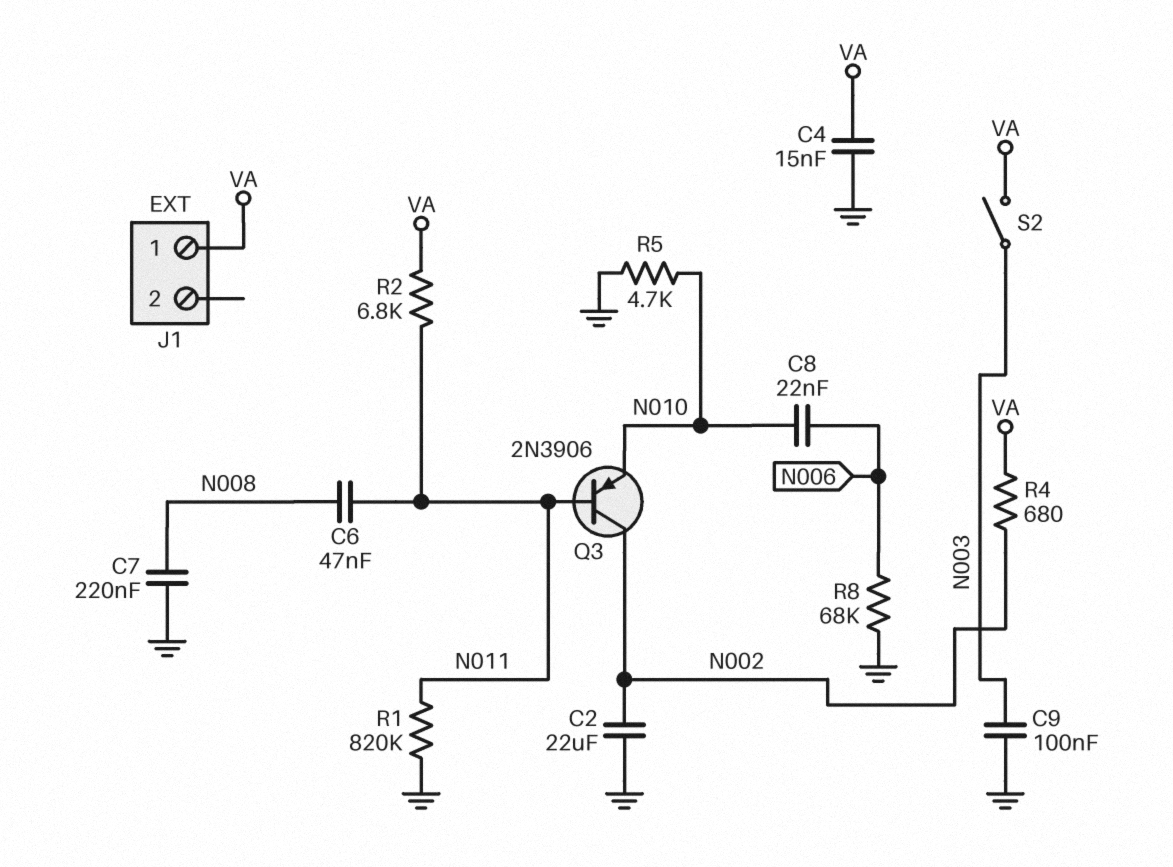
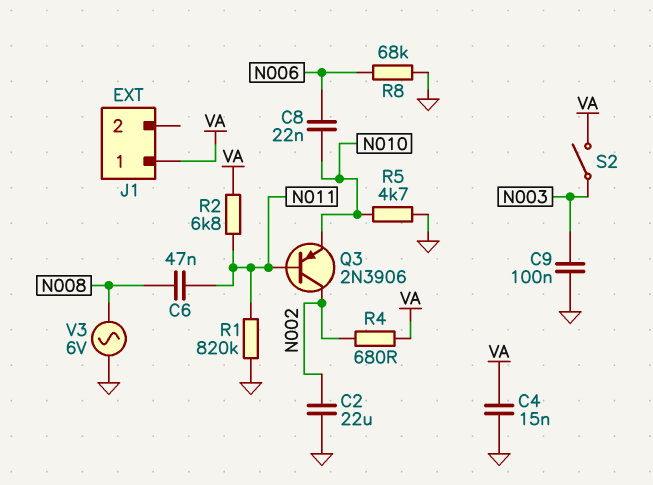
C7: 220nF (GND, N008) -> none
V3: none -> AC 6V (GND, N008)

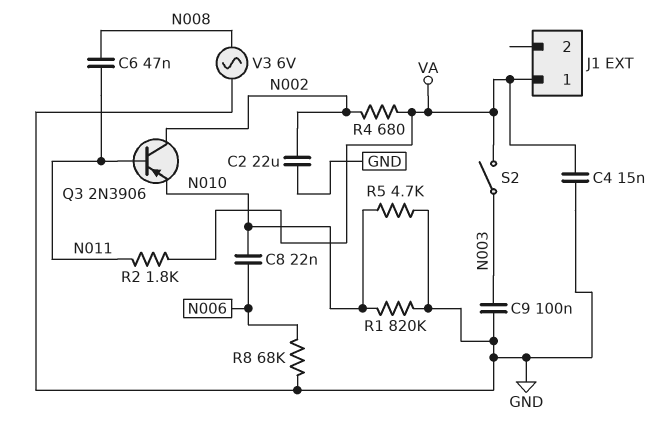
R1: 820k (GND, N011) -> 820k (GND, N010)
R2: 6.8k (N011, VA) -> 1.8k (N011, VA)

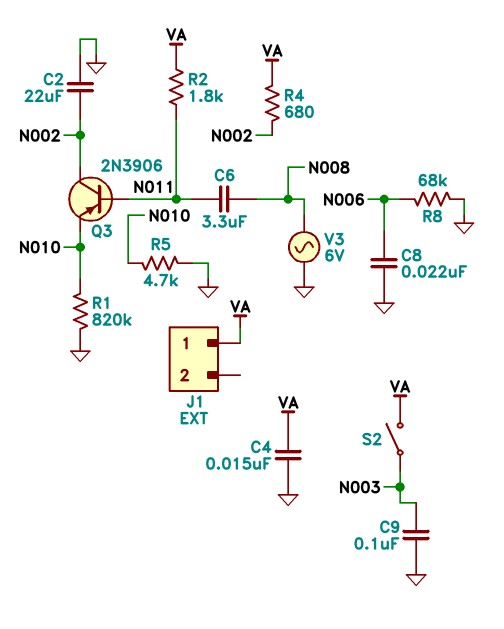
C6: 47nF (N008, N011) -> 3.3uF (N008, N011)
C8: 22nF (N006, N010) -> 22nF (GND, N006)

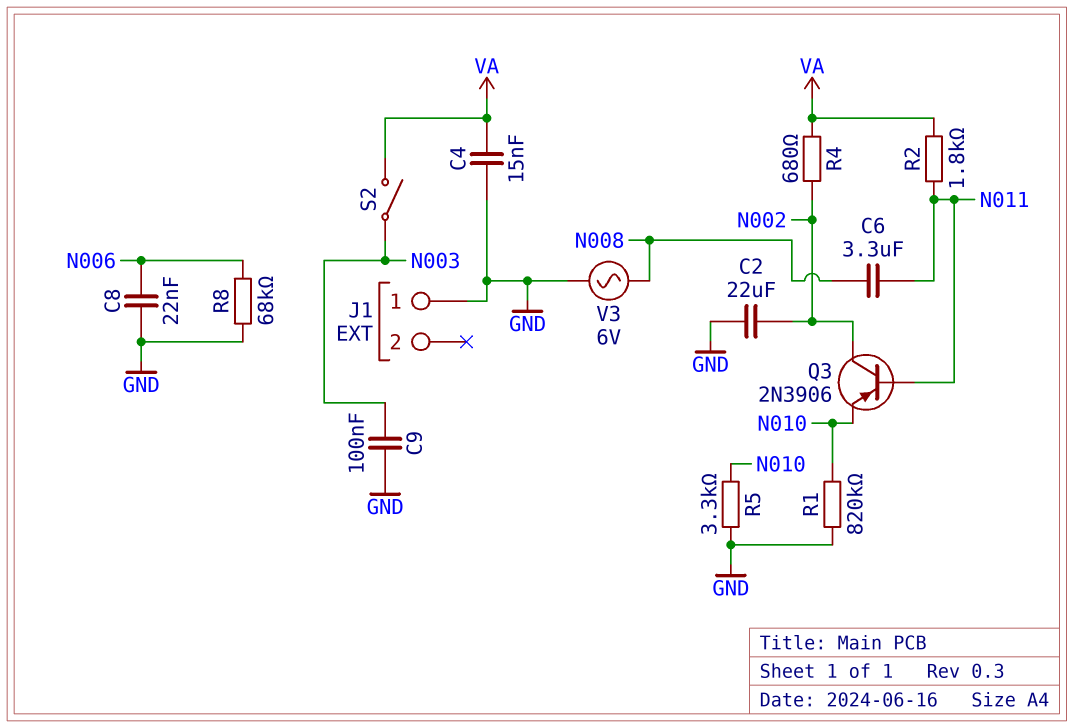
J1 pin 1: VA -> GND
R5: 4.7k (GND, N010) -> 3.3k (GND, N010)

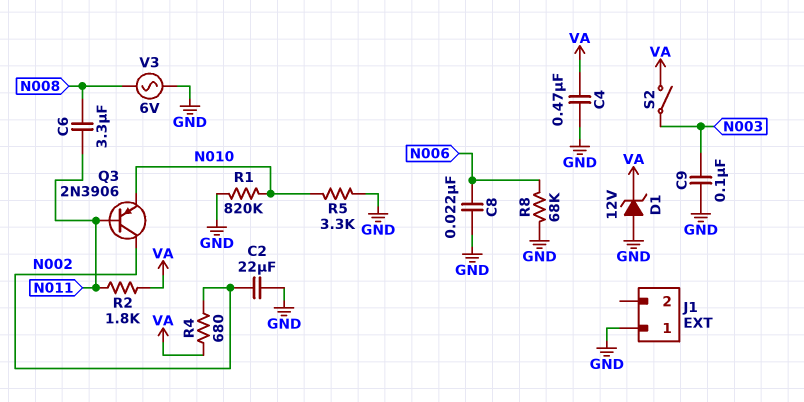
C4: 15nF (GND, VA) -> 470nF (GND, VA)
D1: none -> zener 12V (A GND, K VA)

